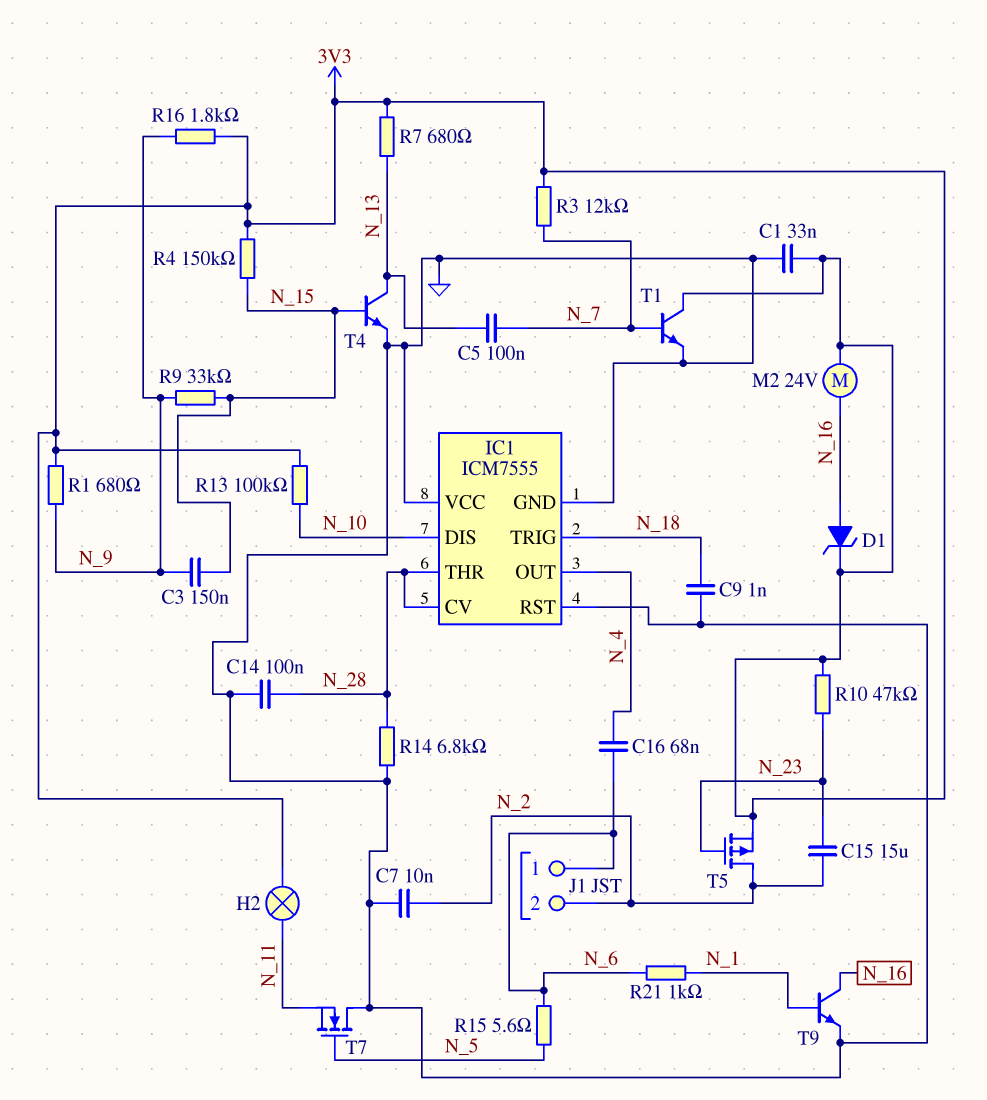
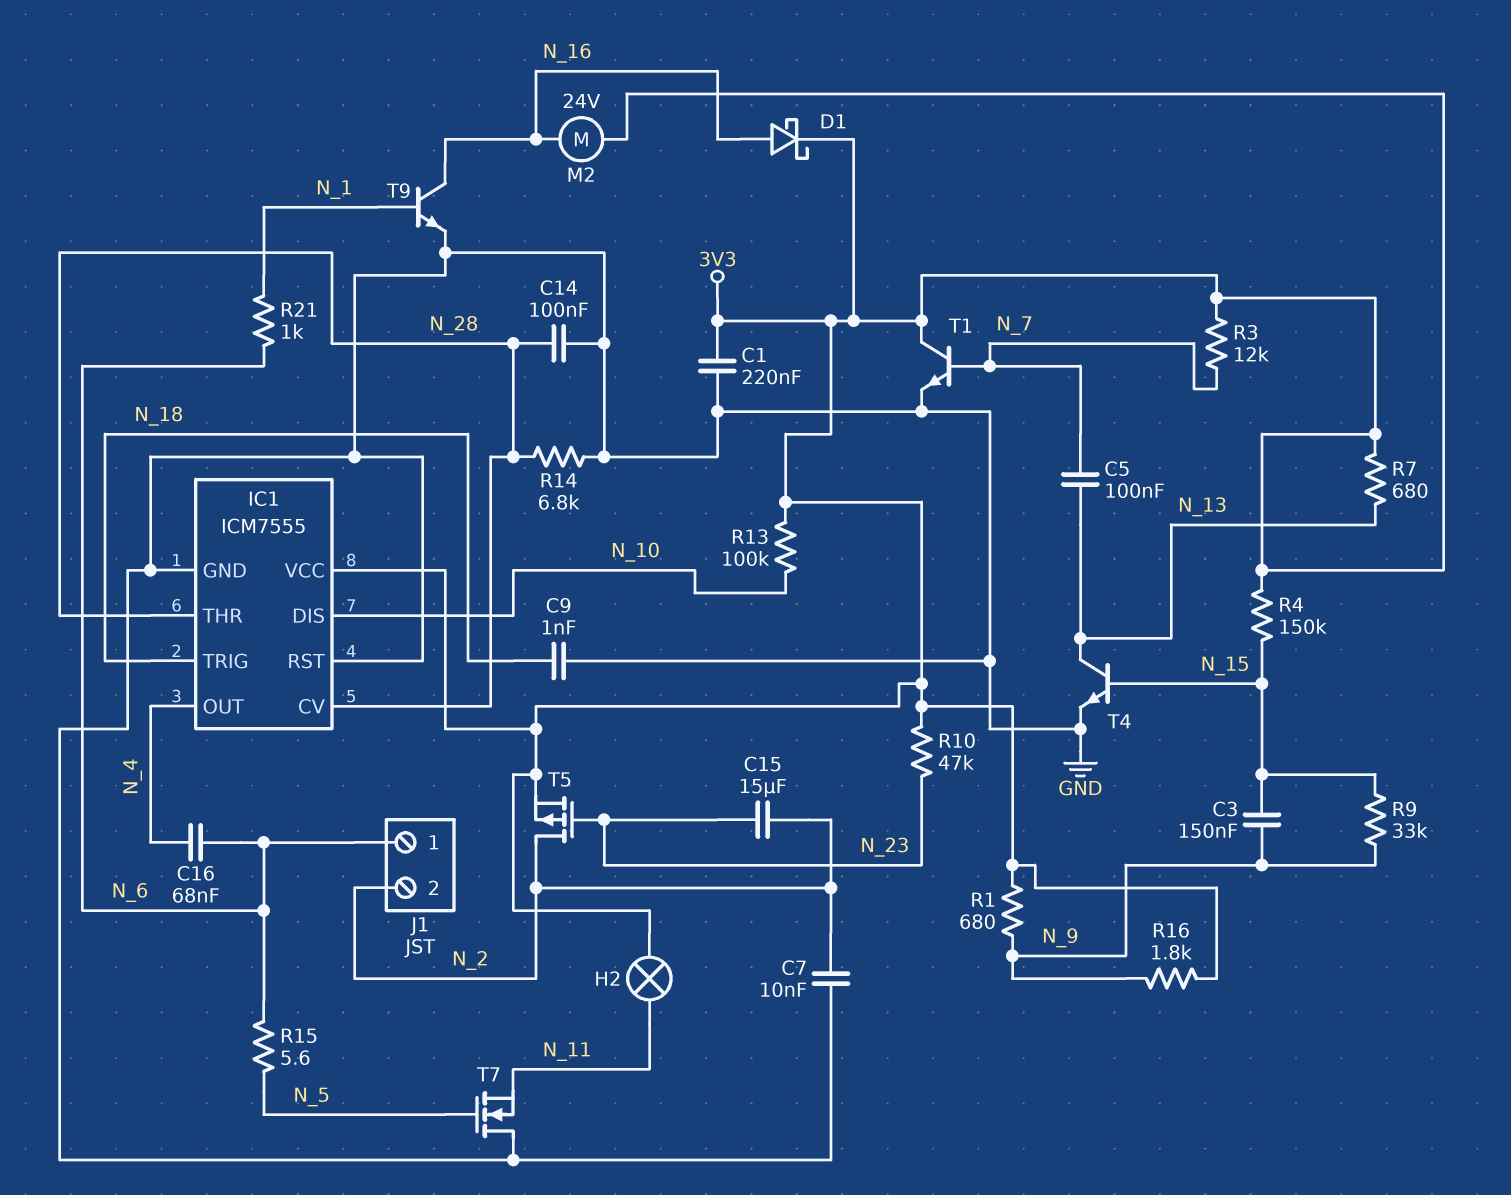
C1: 33nF (3V3, GND) -> 220nF (3V3, GND)
D1: zener (A N_16, K 3V3) -> schottky (A N_16, K 3V3)
IC1 pin VCC: GND -> 3V3

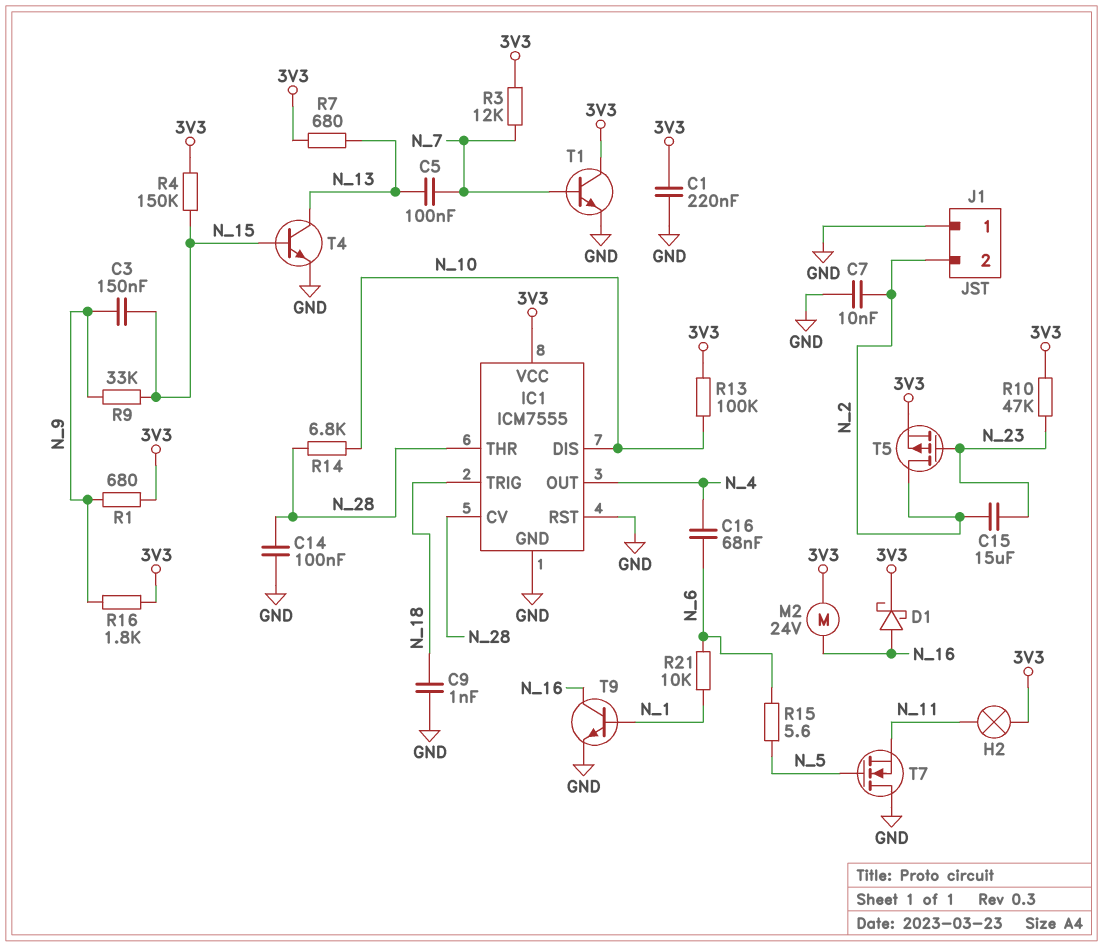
J1 pin 1: N_6 -> GND
R14: 6.8k (GND, N_28) -> 6.8k (N_10, N_28)
R21: 1k (N_1, N_6) -> 10k (N_1, N_6)

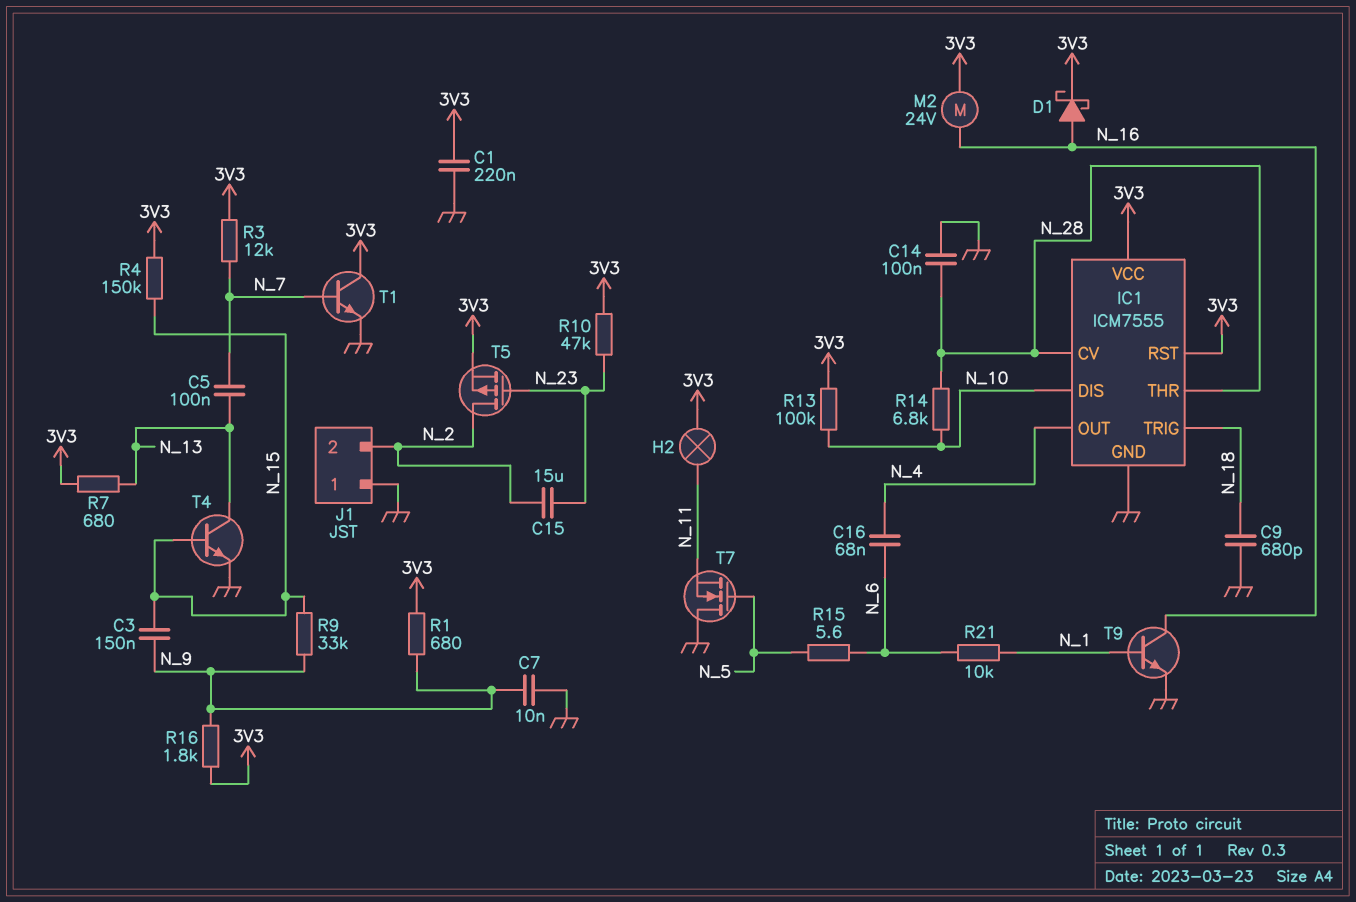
C7: 10nF (GND, N_2) -> 10nF (GND, N_9)
C9: 1nF (GND, N_18) -> 680pF (GND, N_18)
IC1 pin RST: GND -> 3V3

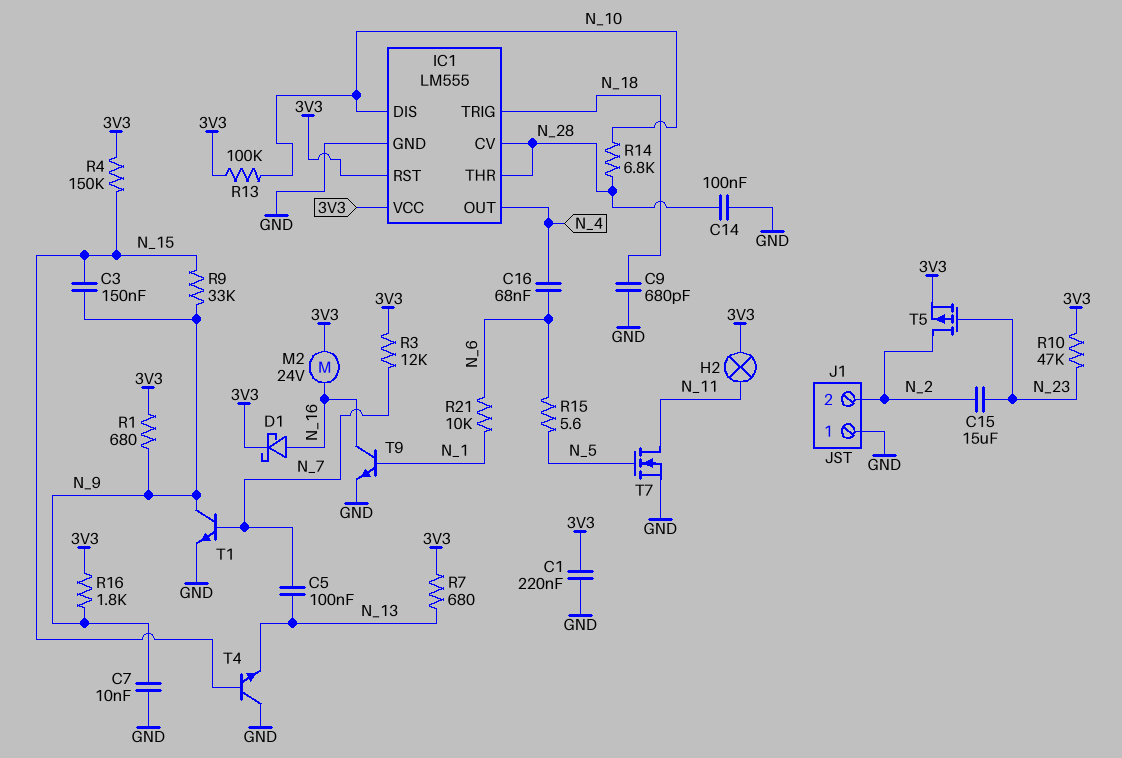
IC1: ICM7555 -> LM555
T1: NPN (B N_7, C 3V3, E GND) -> NPN (B N_7, C N_9, E GND)
T4: NPN (B N_15, C N_13, E GND) -> NPN (B N_15, C GND, E N_13)
T7: NMOS (G N_5, D GND, S N_11) -> NMOS (G N_5, D N_11, S GND)

